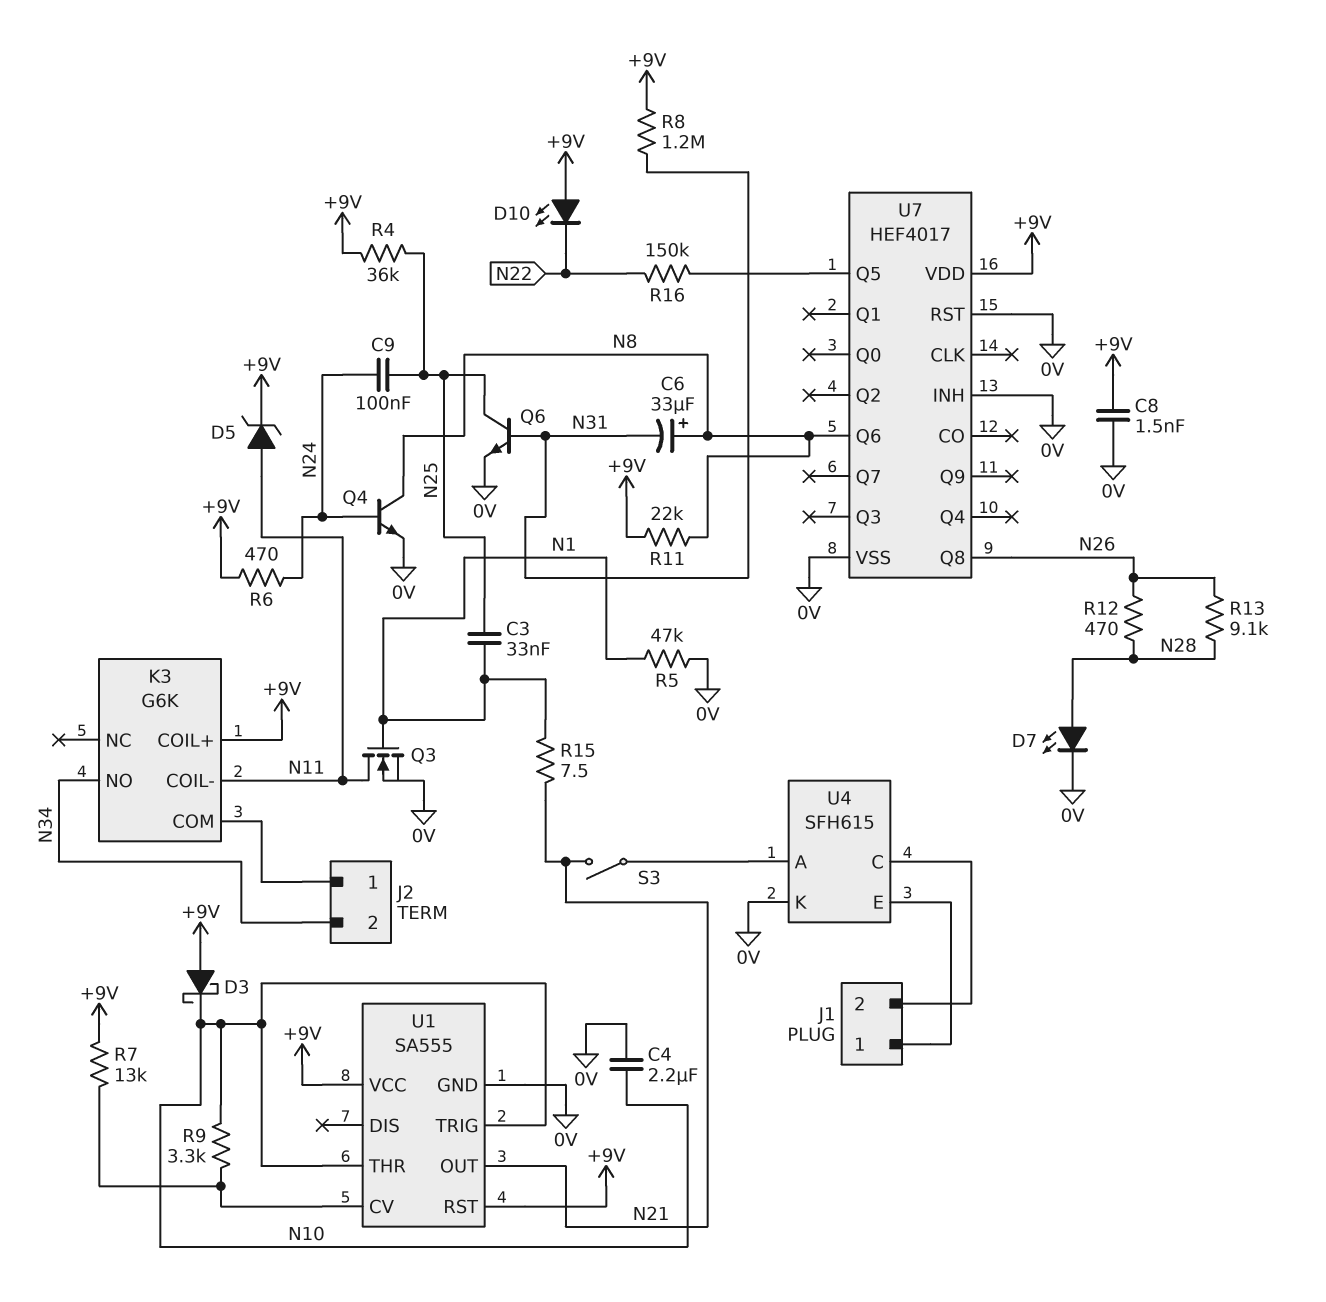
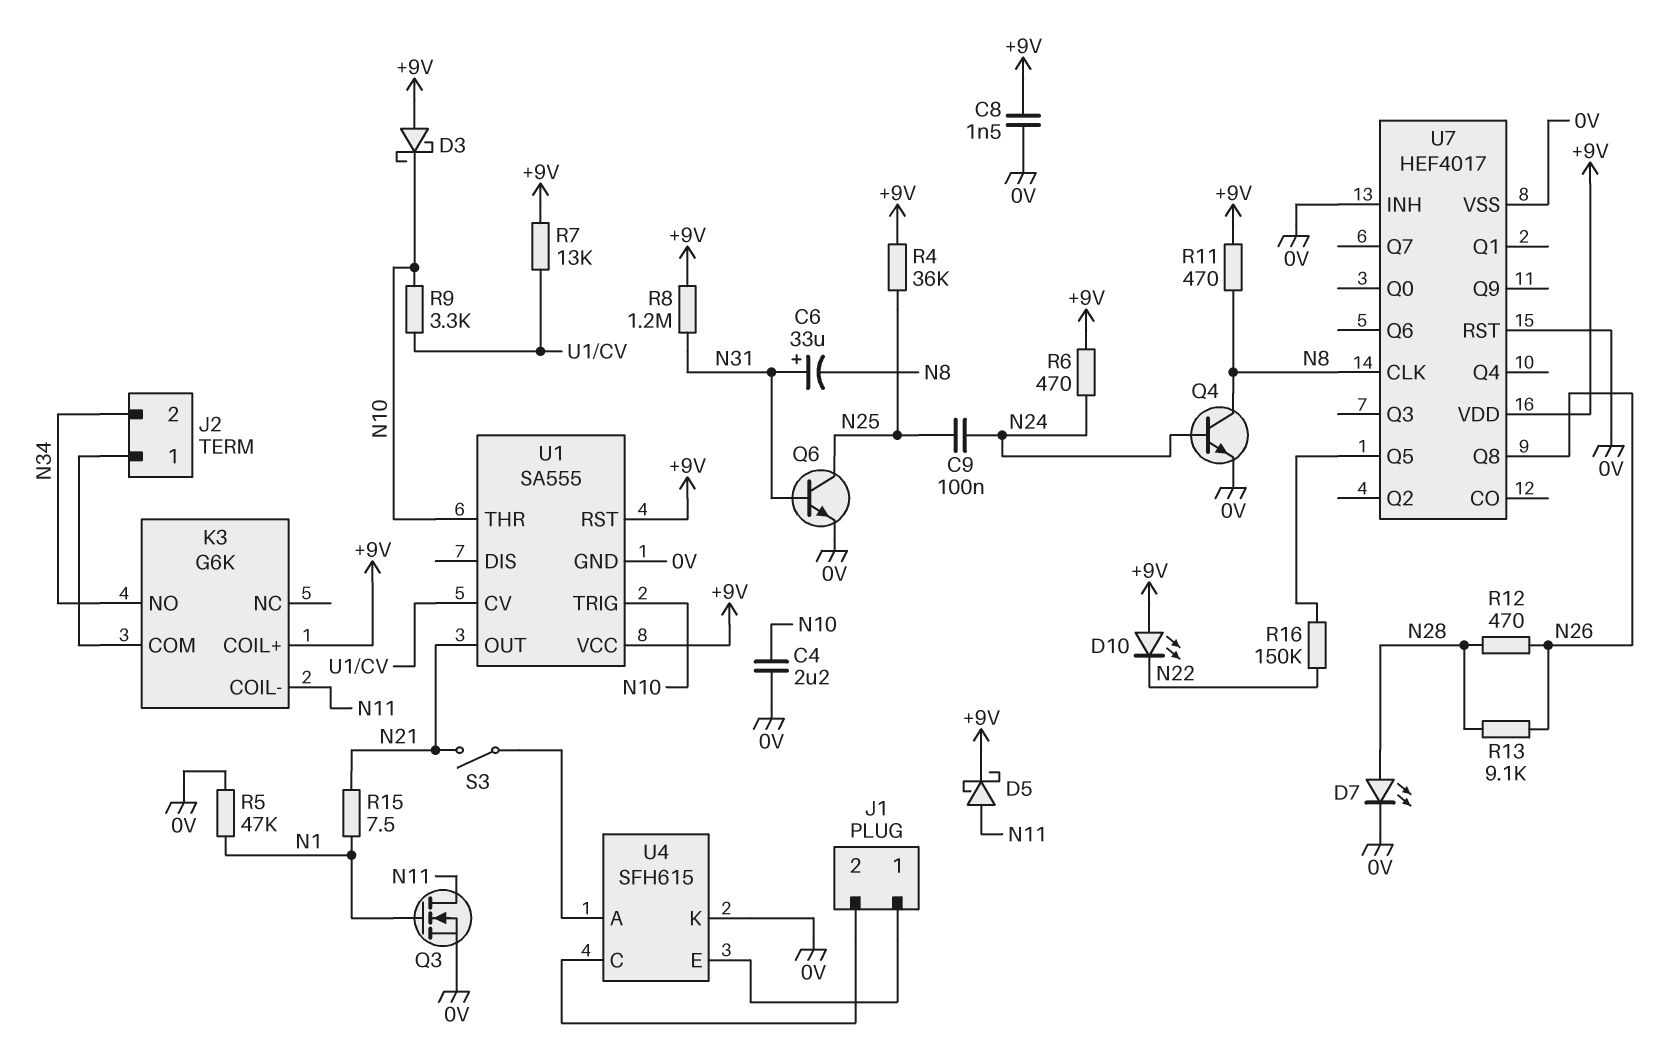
C3: 33nF (N1, N25) -> none
C6: 33uF (plus N8, minus N31) -> 33uF (plus N31, minus N8)
D5: zener (A N11, K +9V) -> schottky (A N11, K +9V)
R11: 22k (+9V, N8) -> 470 (+9V, N8)
U7 pin CLK: none -> N8
U7 pin Q6: N8 -> none

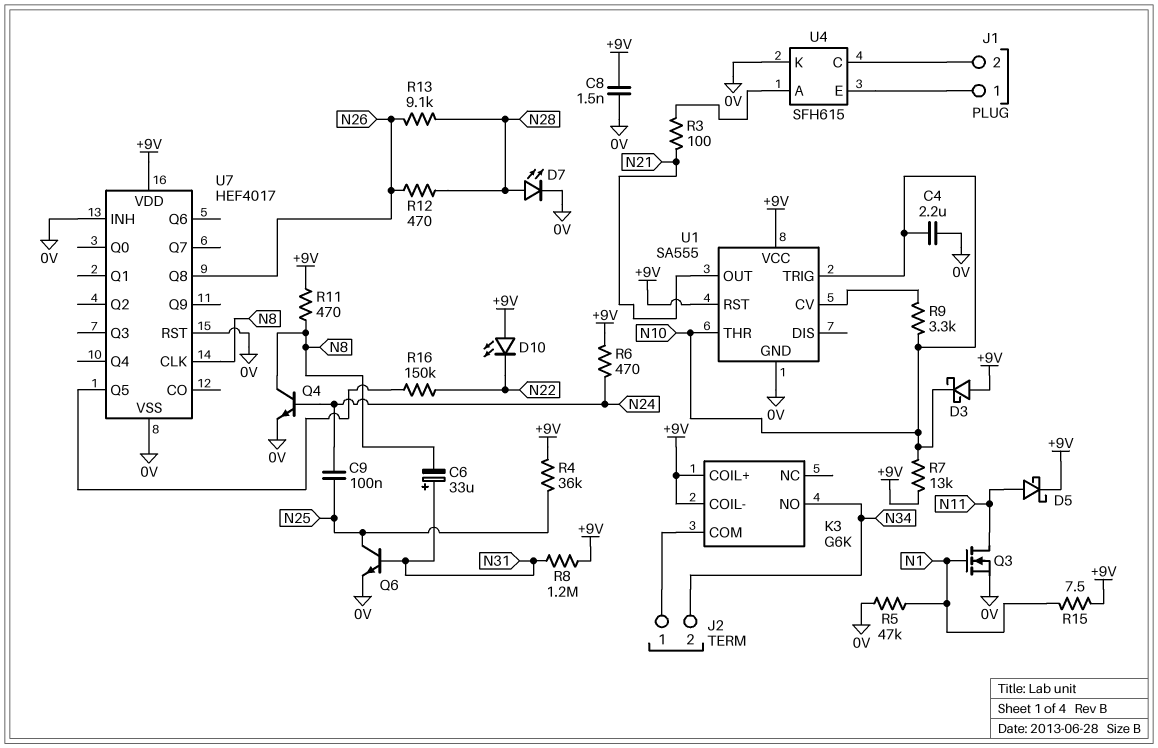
K3 pin COIL-: N11 -> +9V
R3: none -> 100 (N21, U4/A)
R7: 13k (+9V, U1/CV) -> 13k (+9V, N10)
R15: 7.5 (N1, N21) -> 7.5 (+9V, N1)
S3: switch (N21, U4/A) -> none

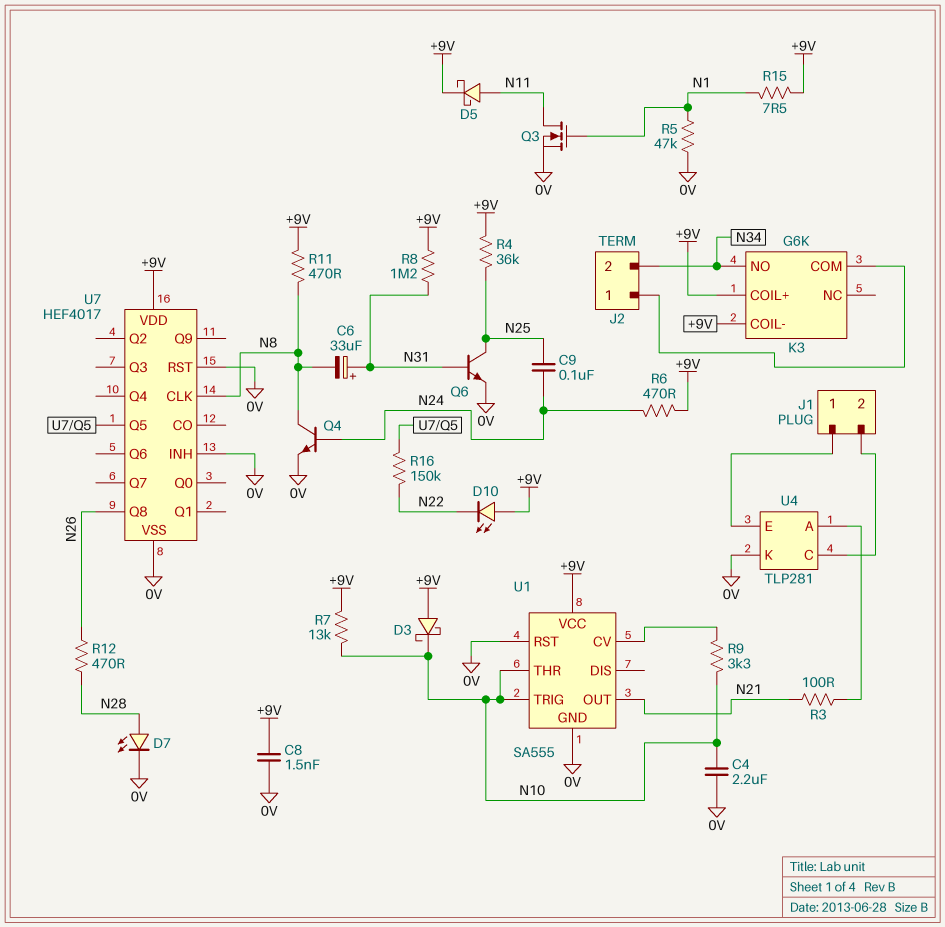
R13: 9.1k (N26, N28) -> none
U1 pin RST: +9V -> 0V
U4: SFH615 -> TLP281

